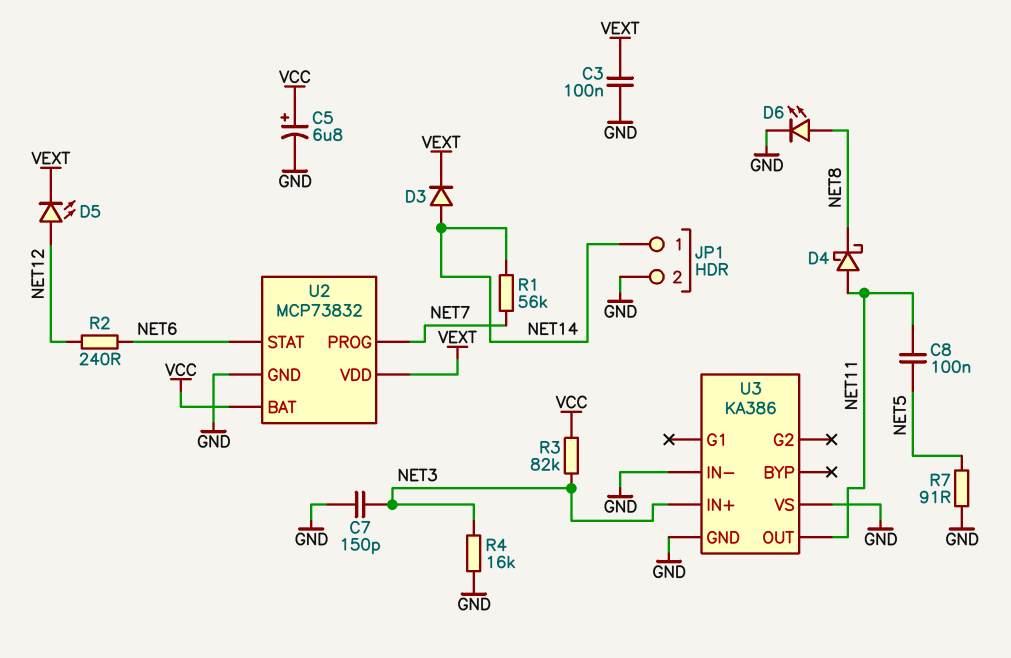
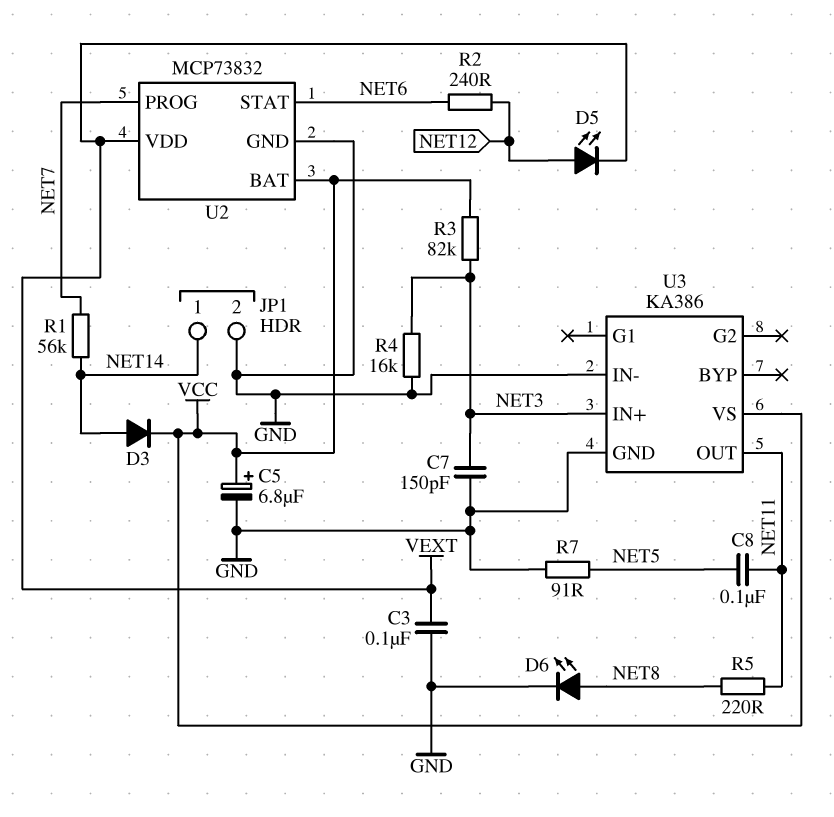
D3: diode (A NET14, K VEXT) -> diode (A NET14, K VCC)
D4: schottky (A NET11, K NET8) -> none
R5: none -> 220 (NET8, NET11)
U3 pin VS: GND -> VCC

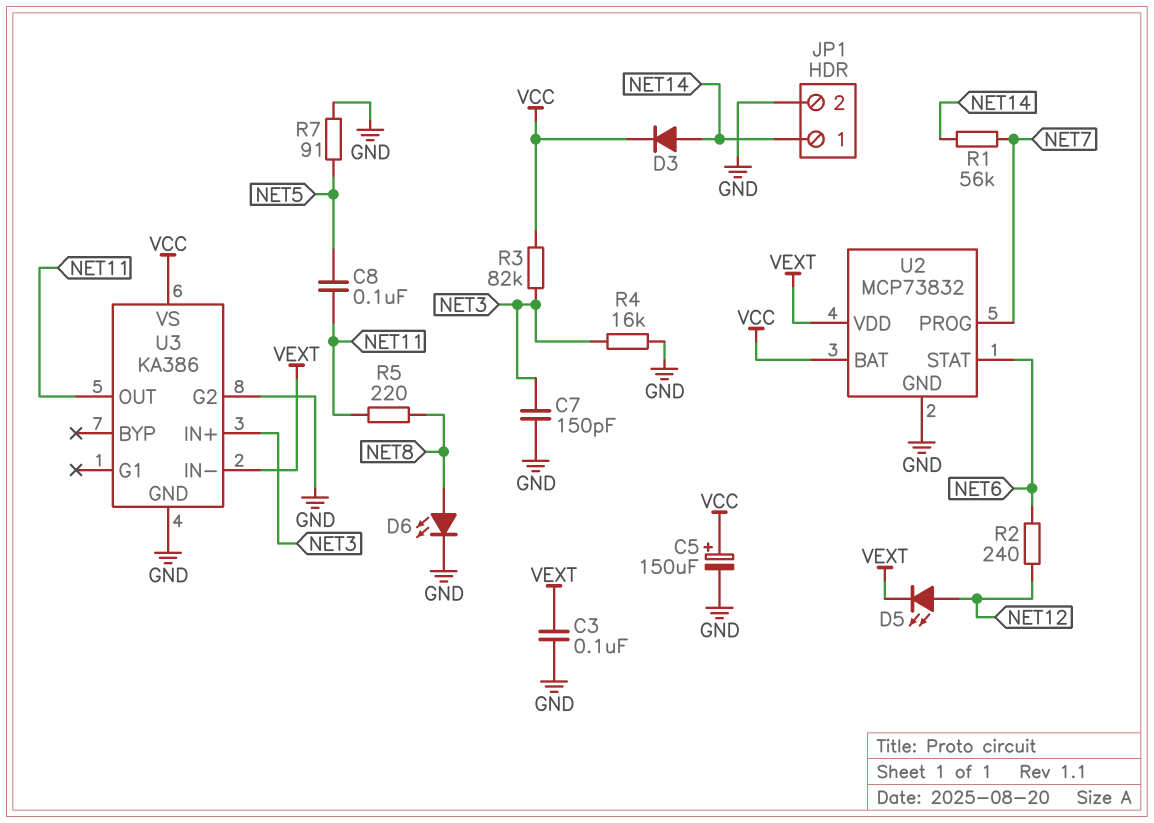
C5: 6.8uF (plus VCC, minus GND) -> 150uF (plus VCC, minus GND)
U3 pin G2: none -> GND
U3 pin IN-: GND -> VEXT

